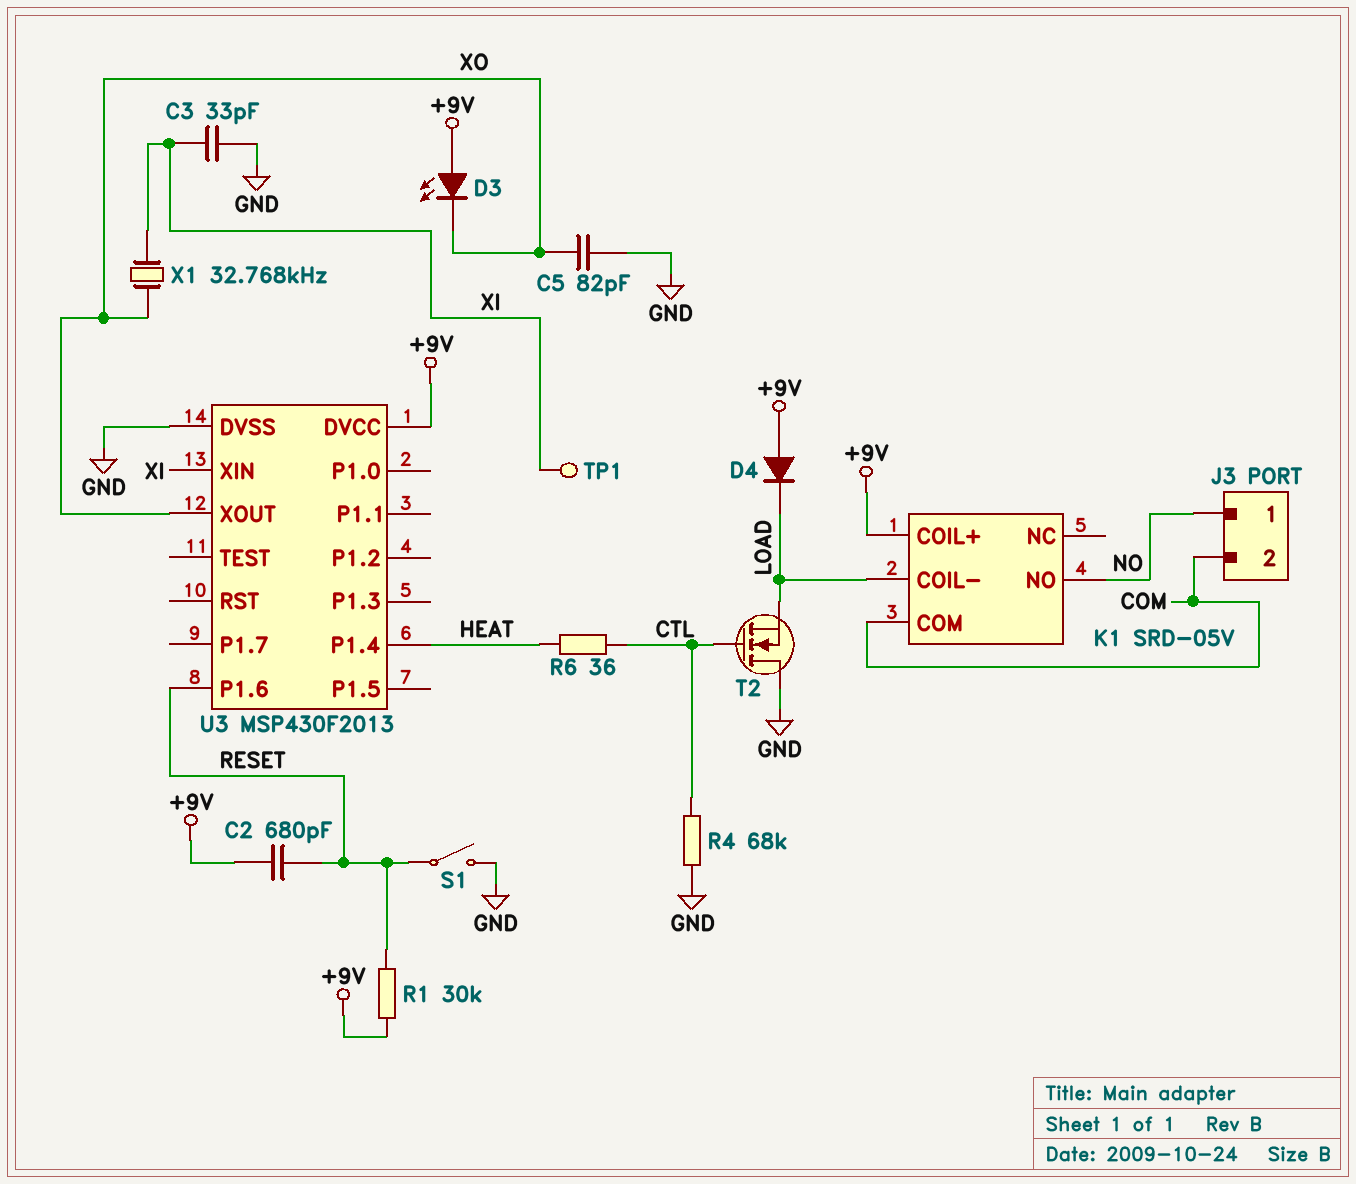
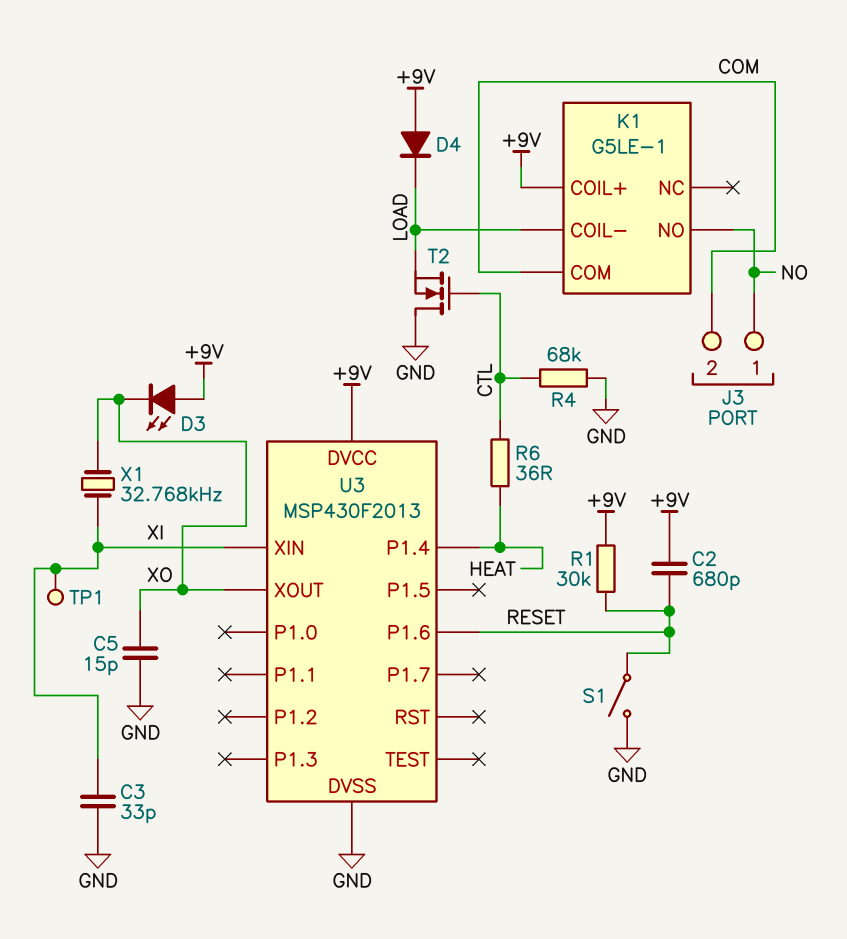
C5: 82pF (GND, XO) -> 15pF (GND, XO)
K1: SRD-05V -> G5LE-1

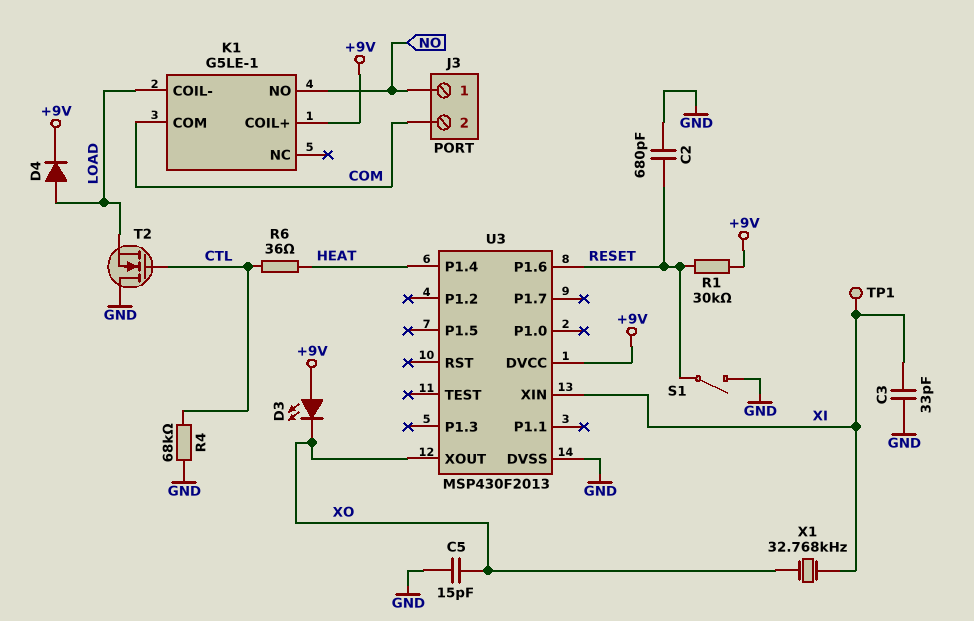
C2: 680pF (+9V, RESET) -> 680pF (GND, RESET)
D4: diode (A +9V, K LOAD) -> diode (A LOAD, K +9V)

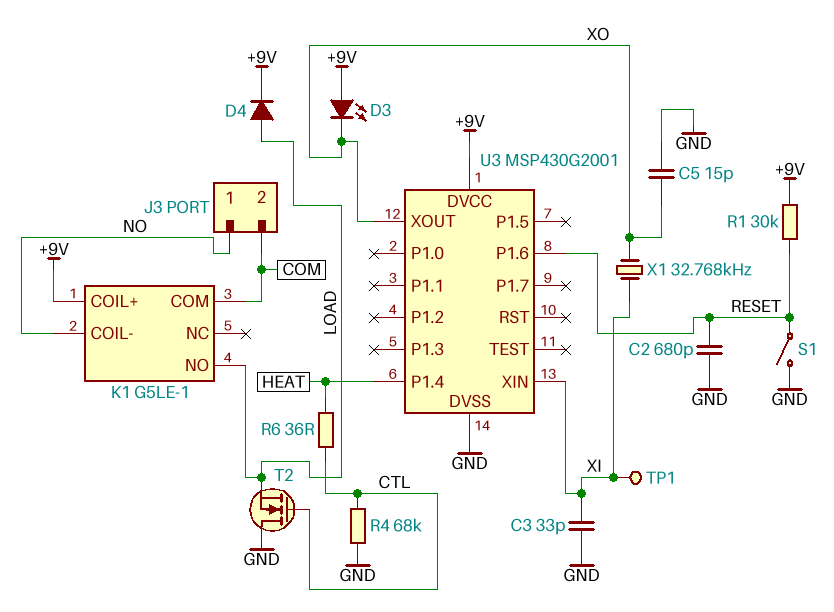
K1 pin COIL-: LOAD -> NO
K1 pin NO: NO -> LOAD
U3: MSP430F2013 -> MSP430G2001

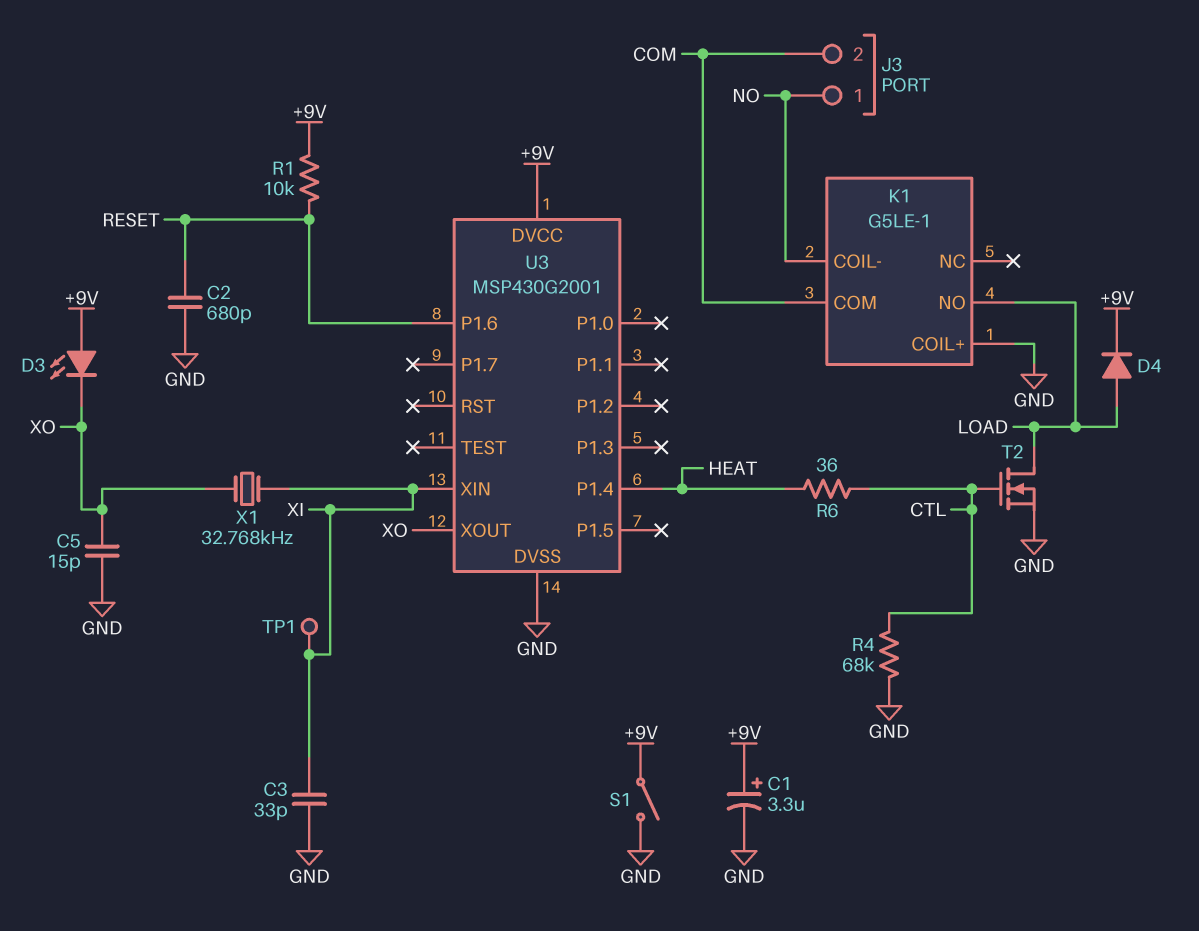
C1: none -> 3.3uF (plus +9V, minus GND)
K1 pin COIL+: +9V -> GND
R1: 30k (+9V, RESET) -> 10k (+9V, RESET)
S1: switch (GND, RESET) -> switch (+9V, GND)
T2: NMOS (G CTL, D GND, S LOAD) -> NMOS (G CTL, D LOAD, S GND)

